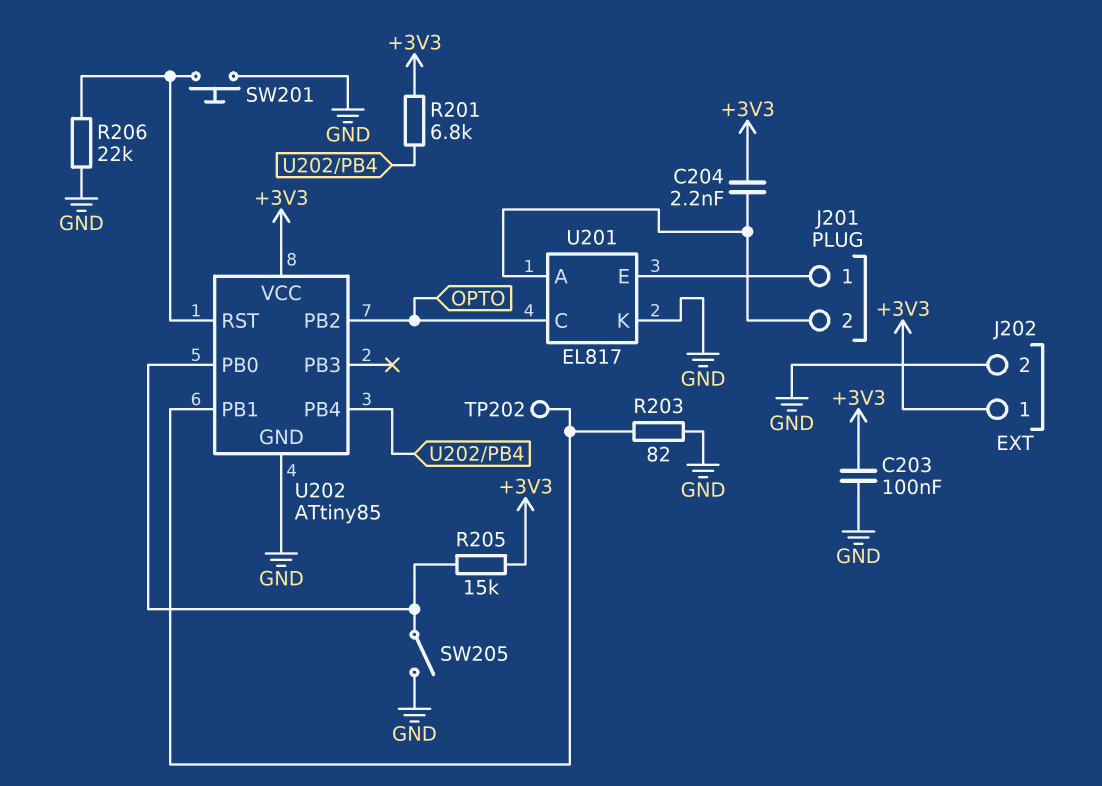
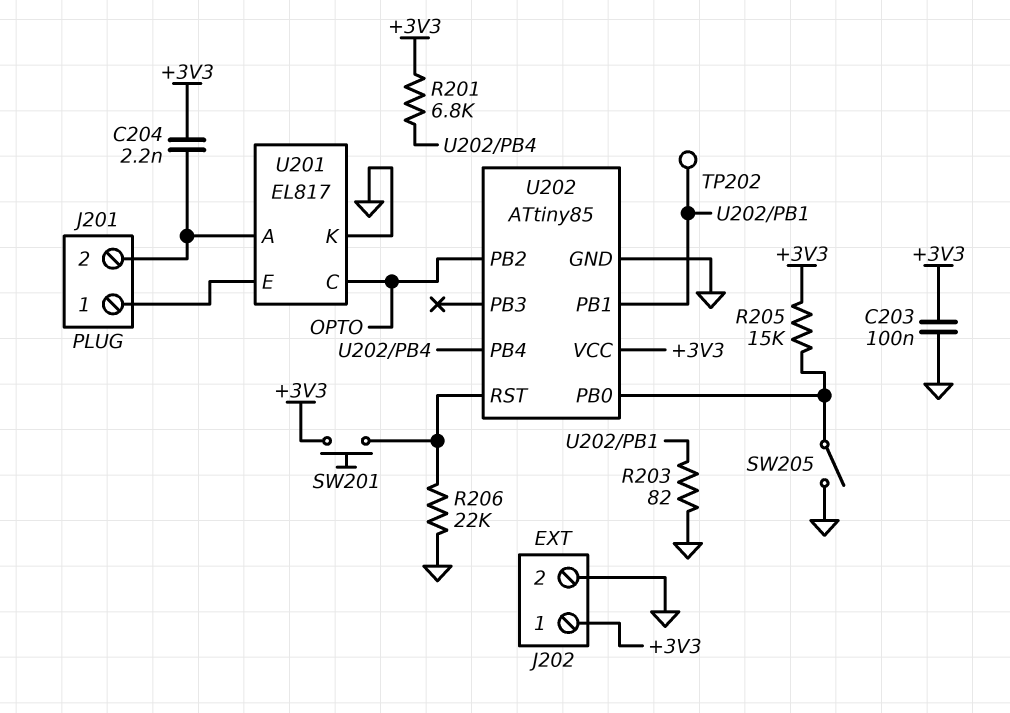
SW201: button (GND, U202/RST) -> button (+3V3, U202/RST)

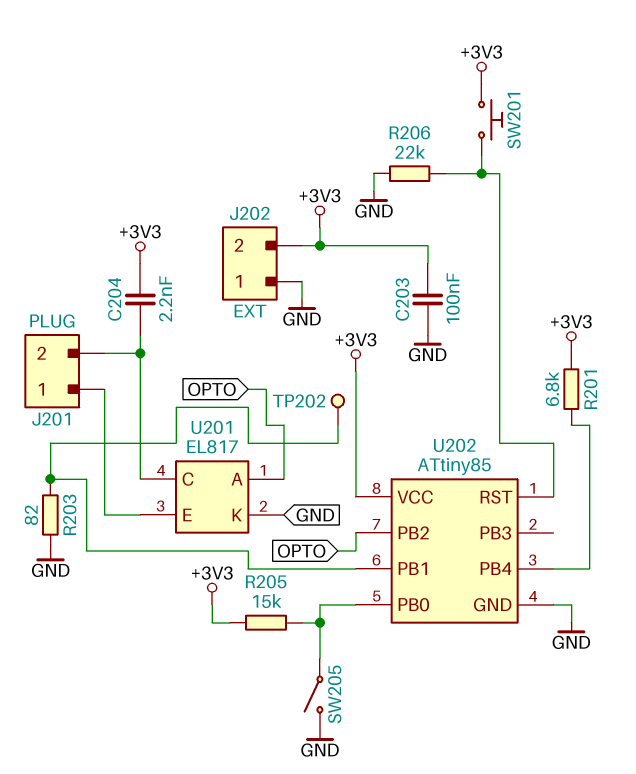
J202 pin 1: +3V3 -> GND
J202 pin 2: GND -> +3V3
U201 pin A: J201/2 -> OPTO
U201 pin C: OPTO -> J201/2

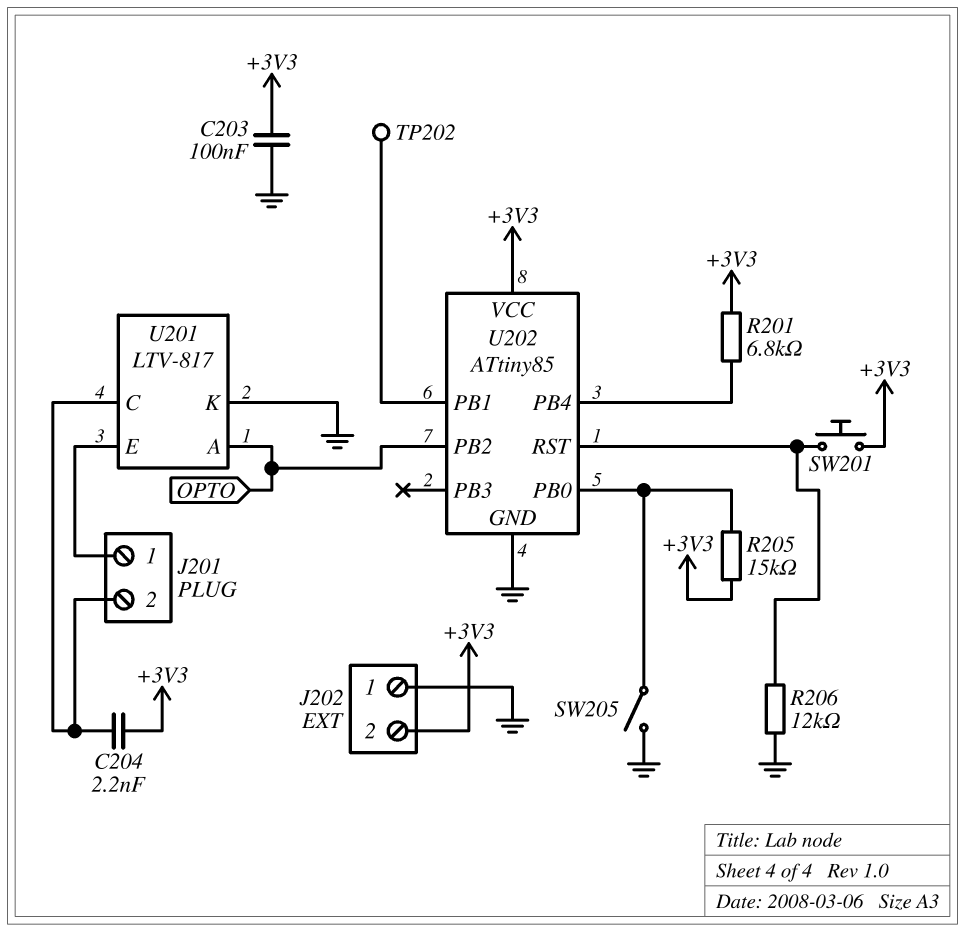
R203: 82 (GND, U202/PB1) -> none
R206: 22k (GND, U202/RST) -> 12k (GND, U202/RST)
U201: EL817 -> LTV-817

